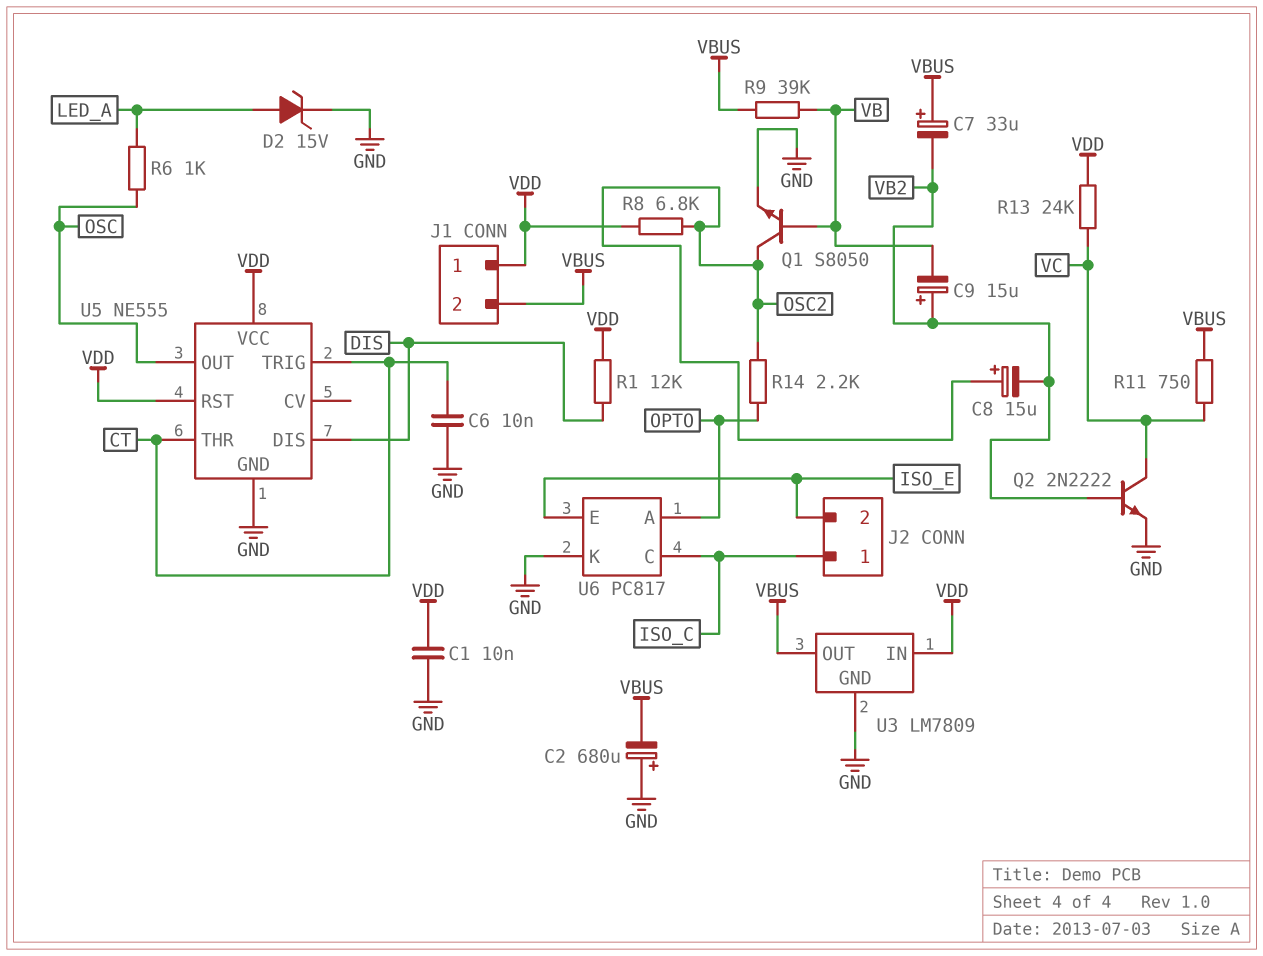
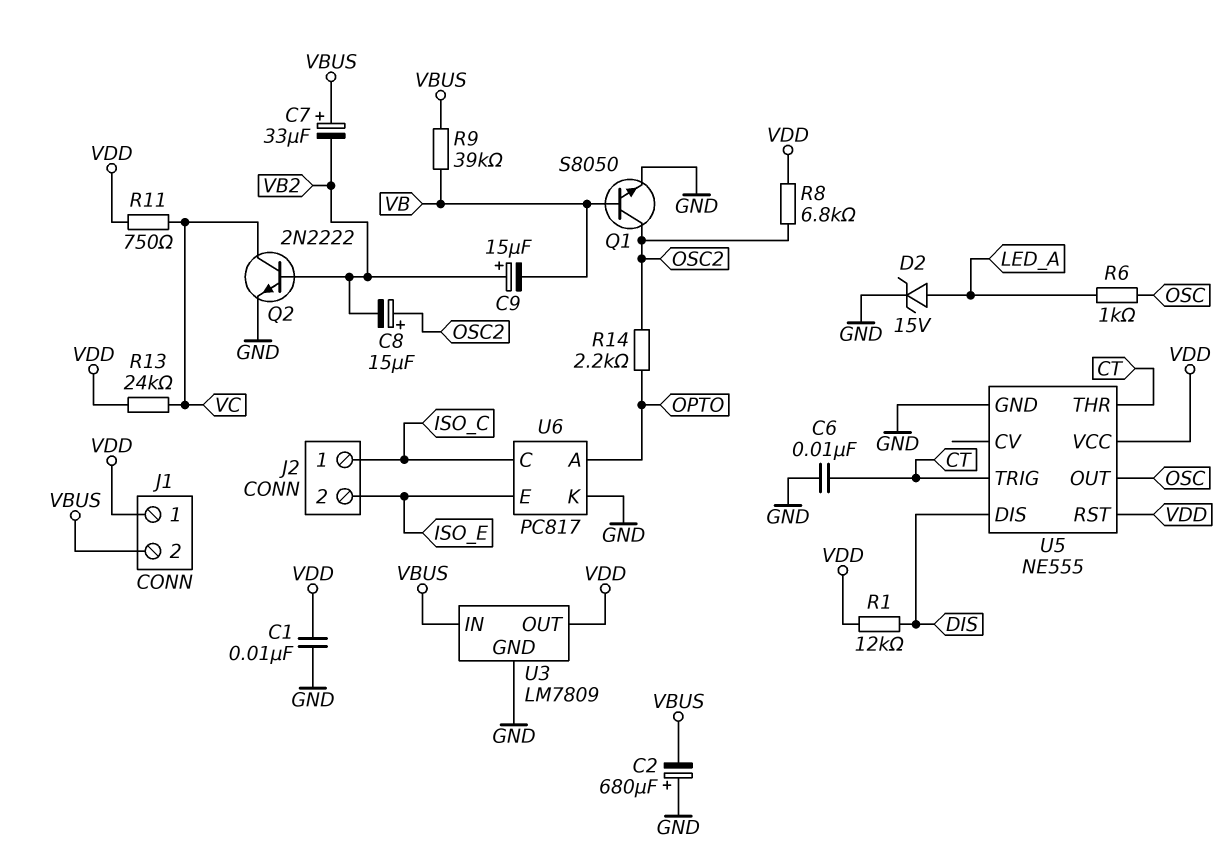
R11: 750 (VBUS, VC) -> 750 (VC, VDD)
U3 pin IN: VDD -> VBUS
U3 pin OUT: VBUS -> VDD

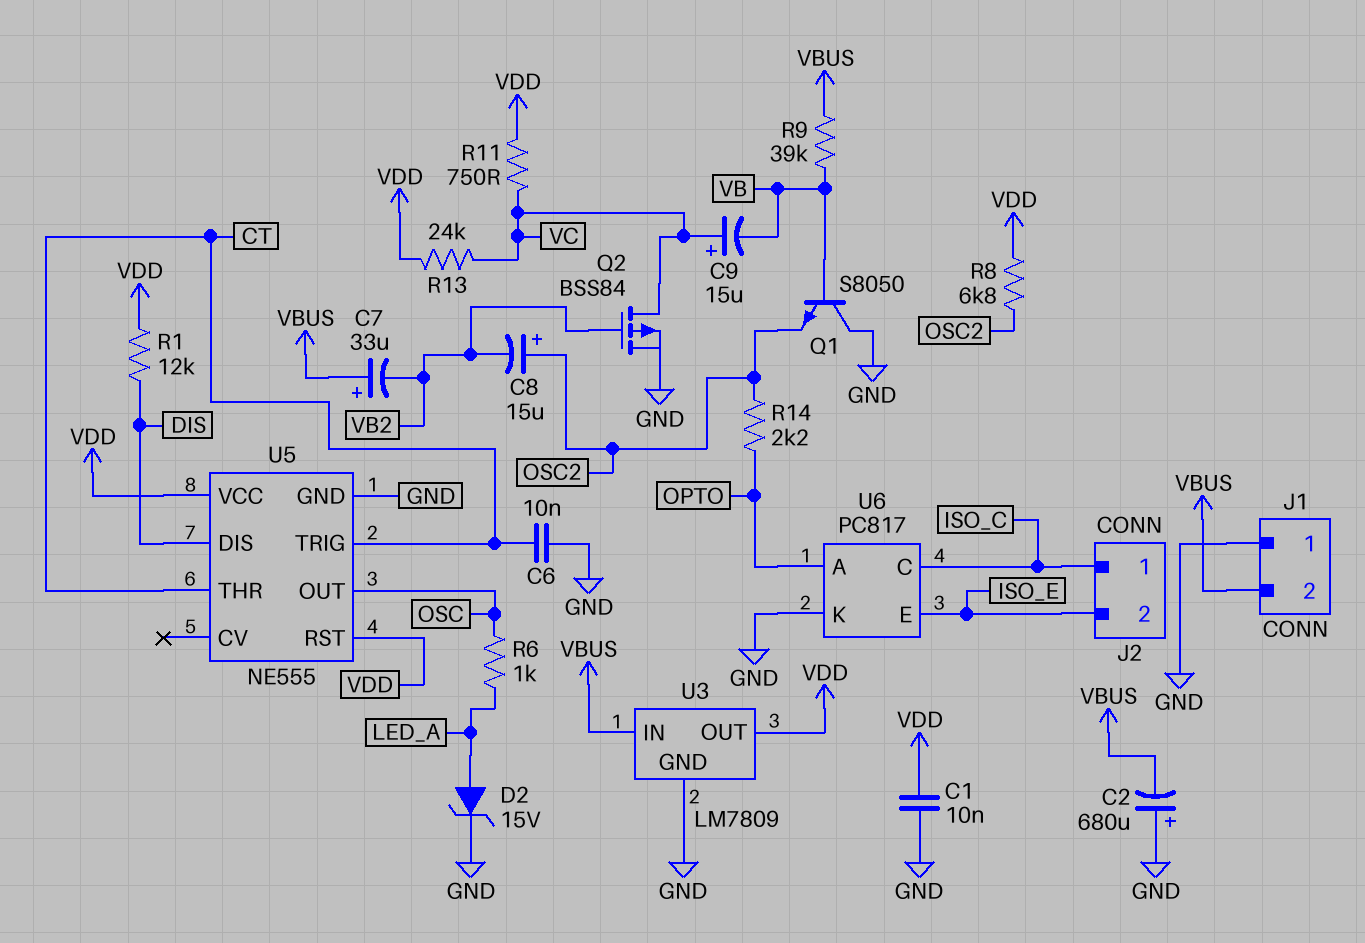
C9: 15uF (plus VB2, minus VB) -> 15uF (plus VC, minus VB)
J1 pin 1: VDD -> GND
Q1: NPN S8050 (B VB, C OSC2, E GND) -> NPN S8050 (B VB, C GND, E OSC2)
Q2: NPN 2N2222 (B VB2, C VC, E GND) -> PMOS BSS84 (G VB2, D VC, S GND)

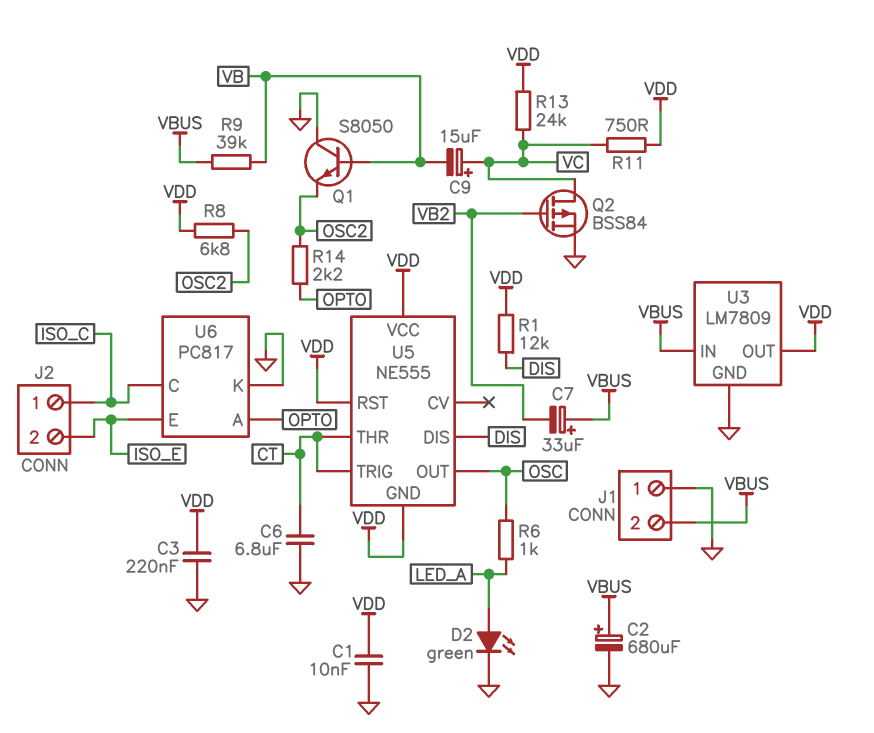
C2: 680uF (plus GND, minus VBUS) -> 680uF (plus VBUS, minus GND)
C3: none -> 220nF (GND, VDD)
C6: 10nF (CT, GND) -> 6.8uF (CT, GND)
C8: 15uF (plus OSC2, minus VB2) -> none
D2: zener 15V (A LED_A, K GND) -> LED green (A LED_A, K GND)
U5 pin GND: GND -> VDD

